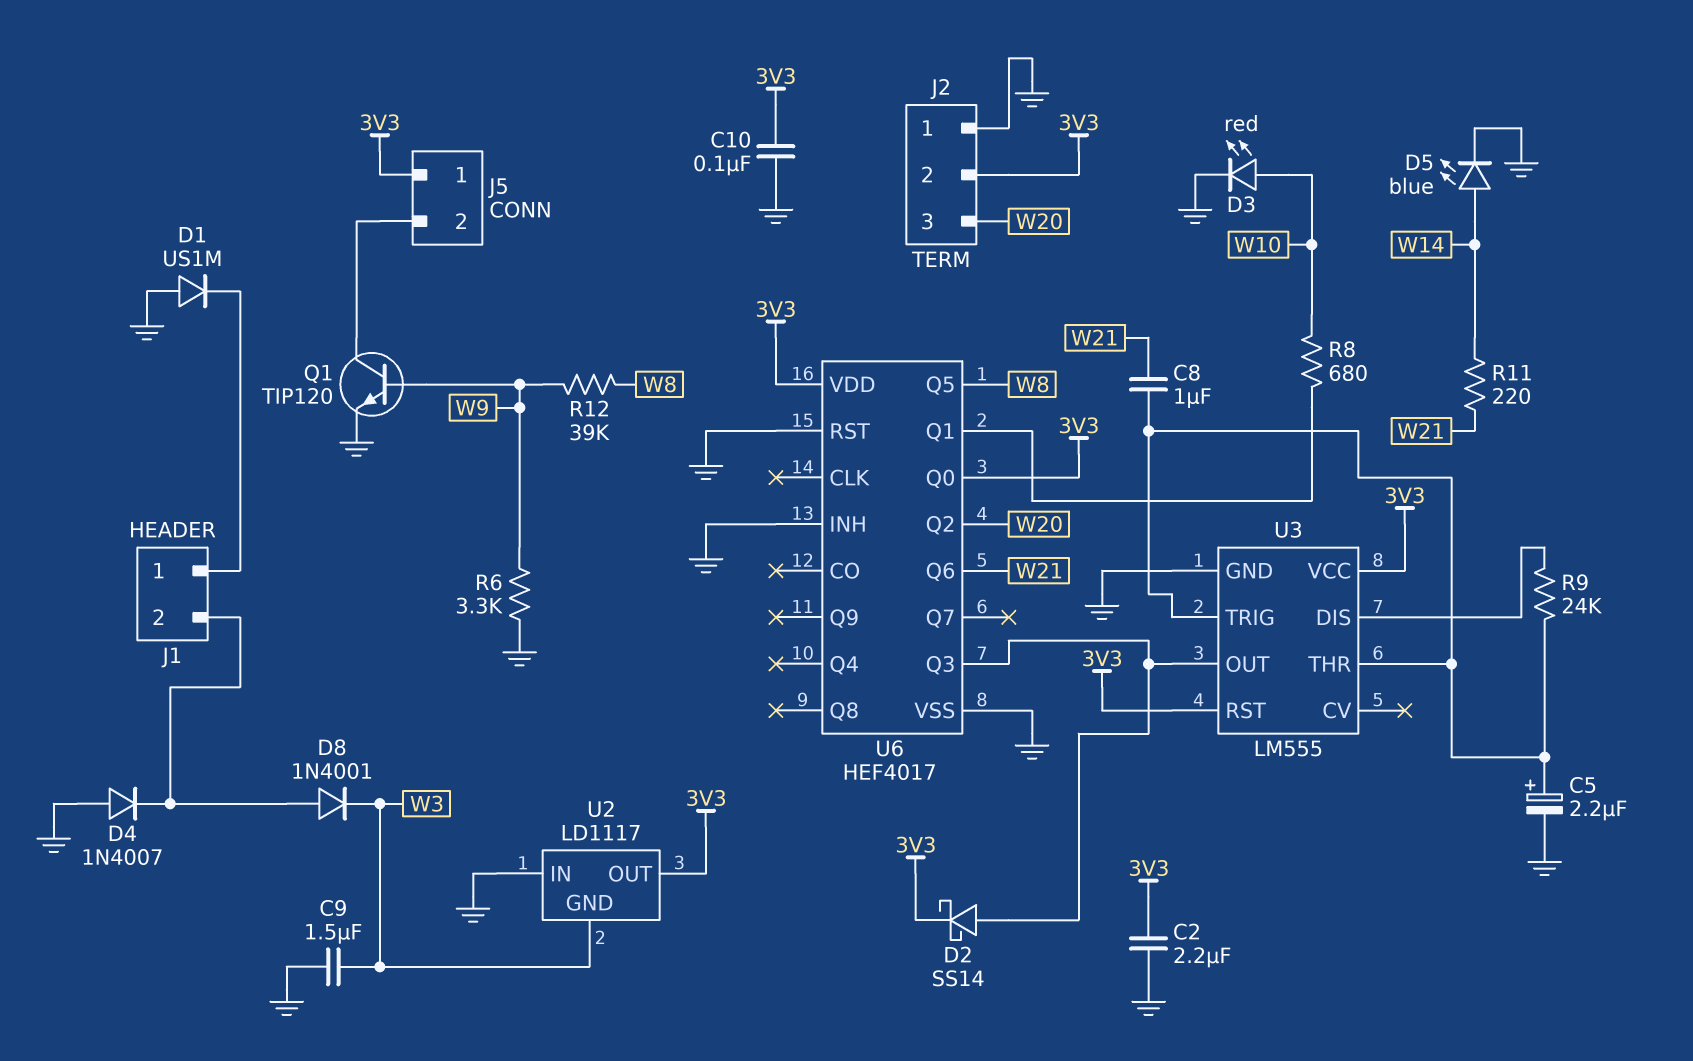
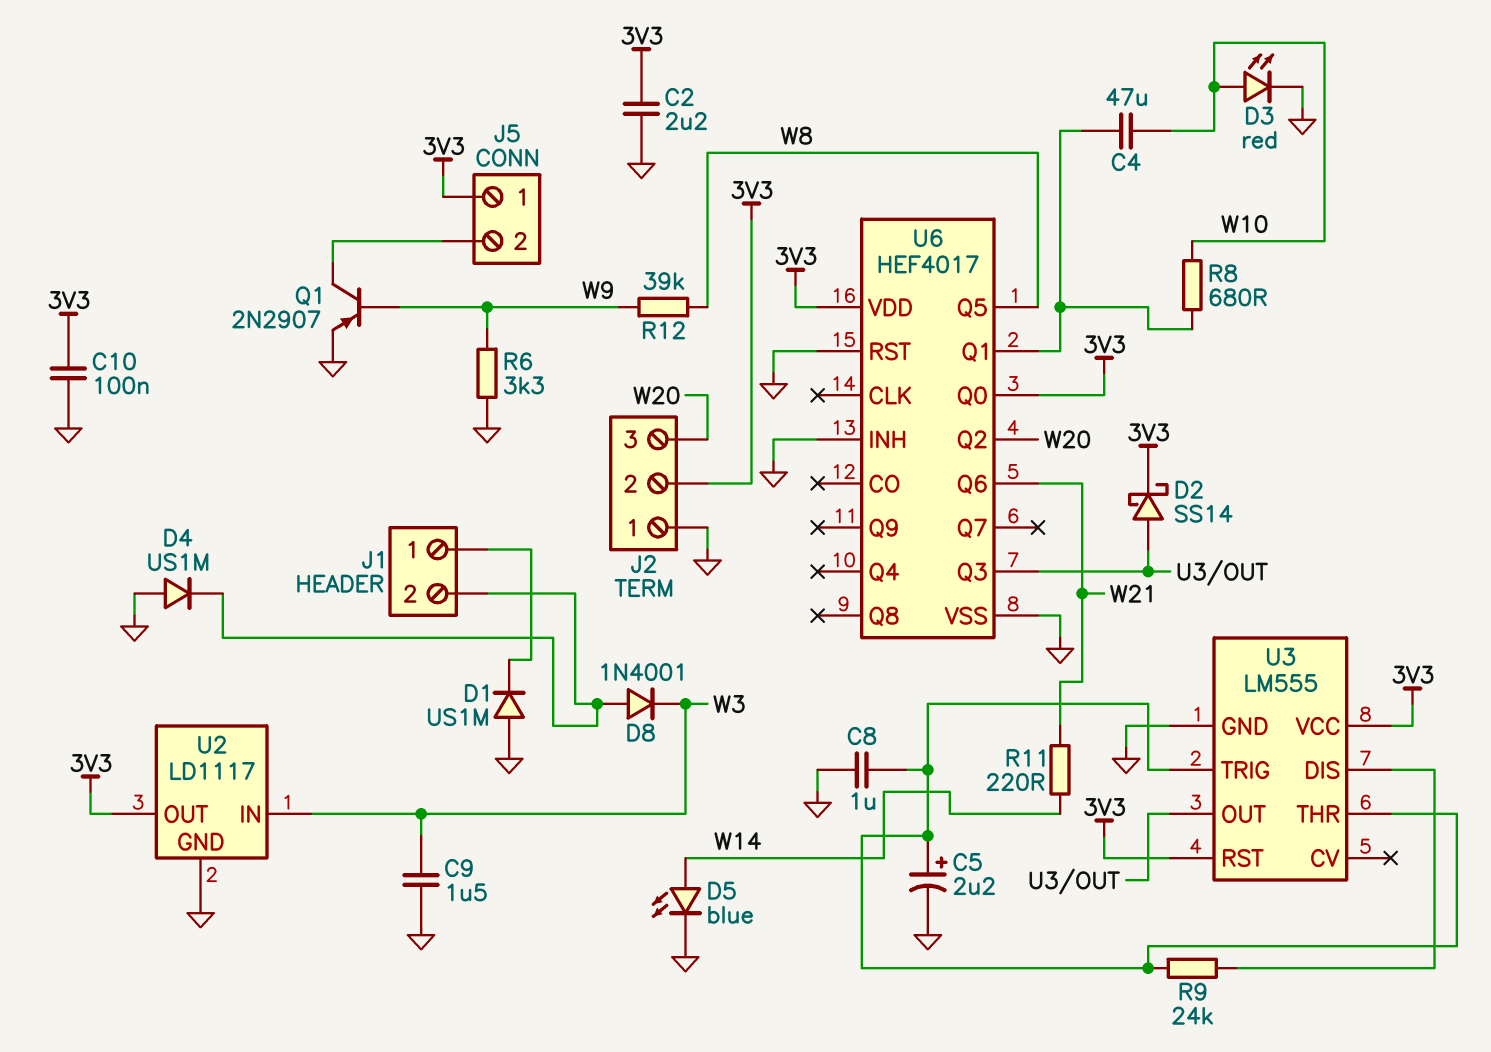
C4: none -> 47uF (U6/Q1, W10)
C8: 1uF (U3/THR, W21) -> 1uF (GND, U3/THR)
D4: diode 1N4007 (A GND, K J1/2) -> diode US1M (A GND, K J1/2)
Q1: NPN TIP120 (B W9, C J5/2, E GND) -> PNP 2N2907 (B W9, C J5/2, E GND)
U2 pin GND: W3 -> GND
U2 pin IN: GND -> W3

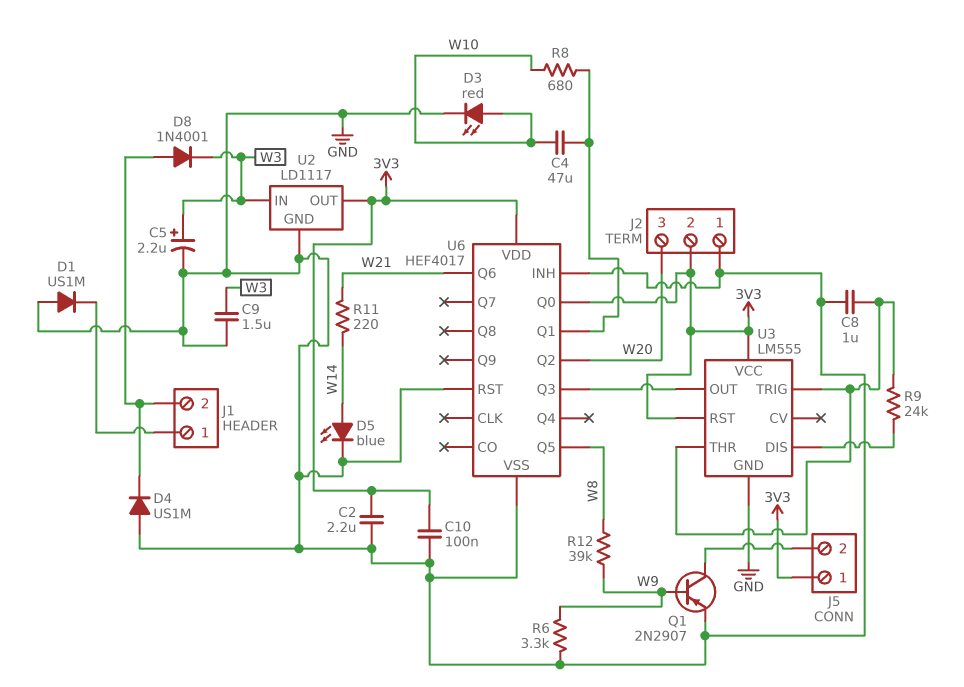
C5: 2.2uF (plus U3/THR, minus GND) -> 2.2uF (plus W3, minus GND)
D2: schottky SS14 (A U3/OUT, K 3V3) -> none

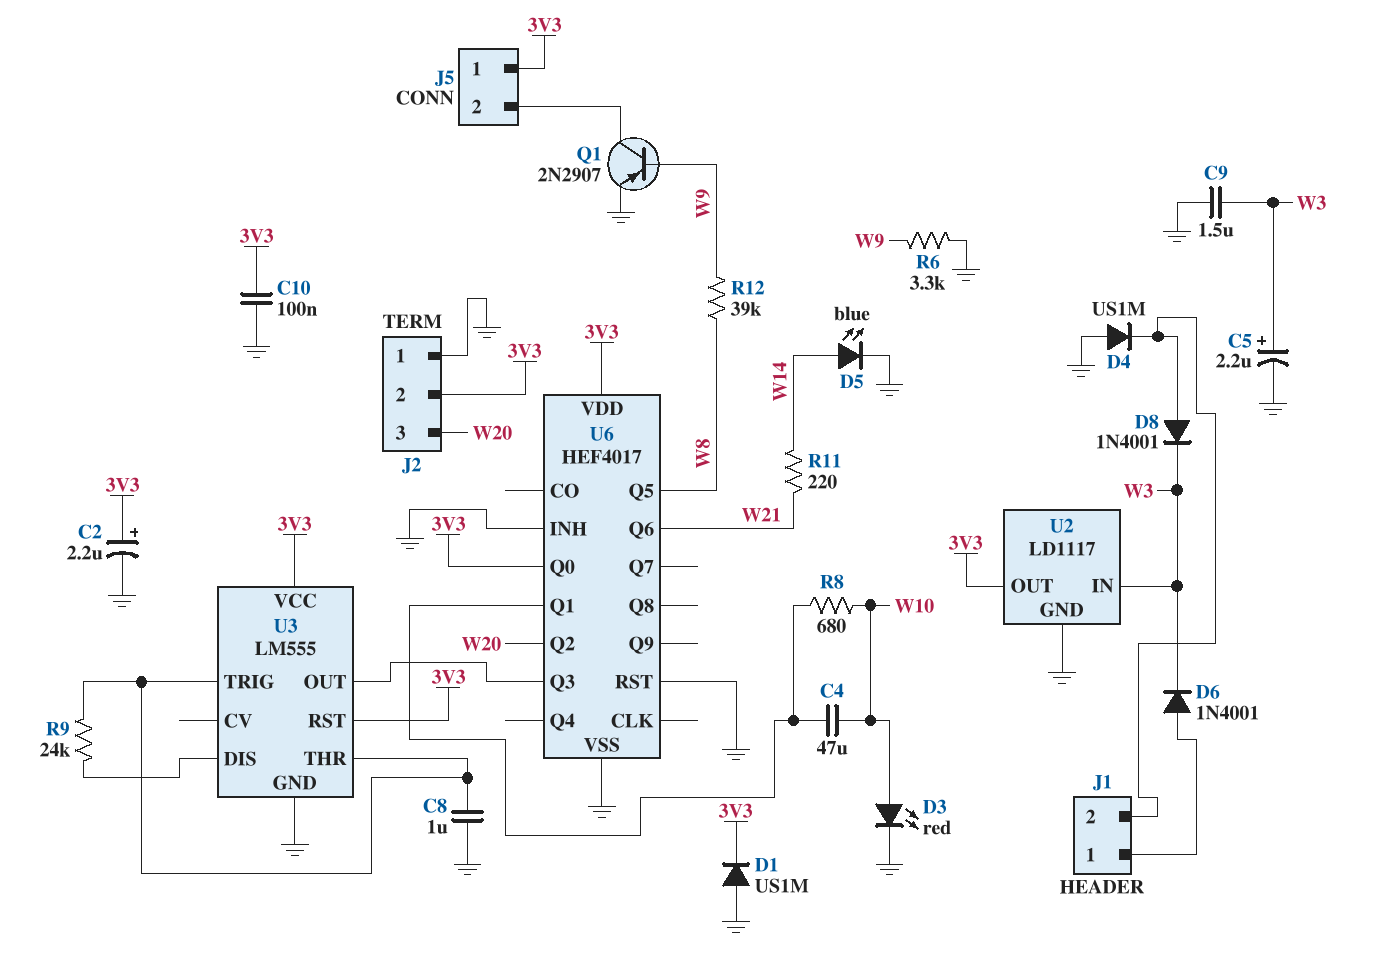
C2: 2.2uF (3V3, GND) -> 2.2uF (plus 3V3, minus GND)
D1: diode US1M (A GND, K J1/1) -> diode US1M (A GND, K 3V3)
D6: none -> diode 1N4001 (A J1/1, K W3)

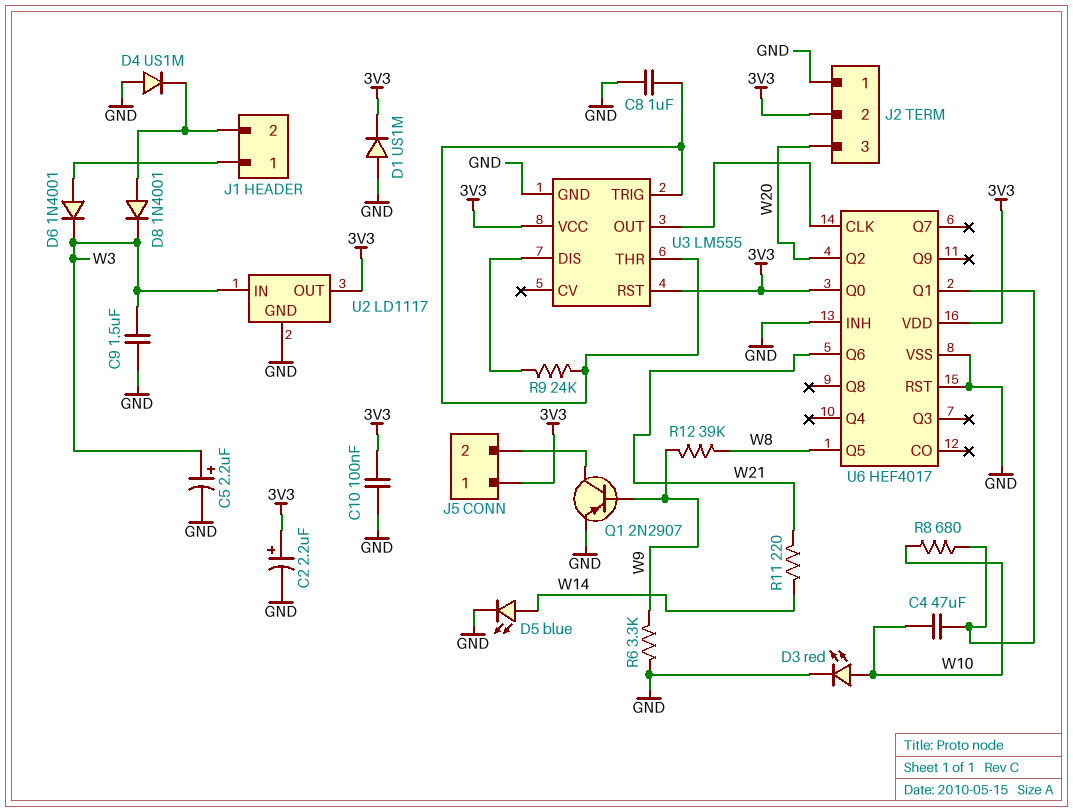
U6 pin CLK: none -> U3/OUT
U6 pin Q3: U3/OUT -> none

